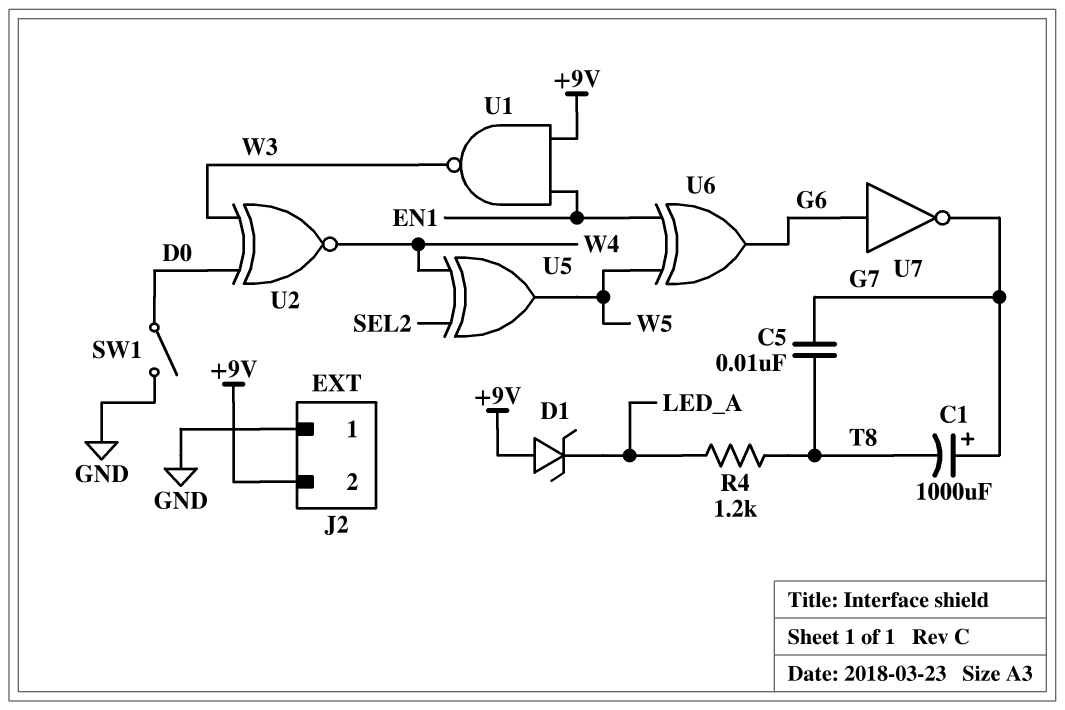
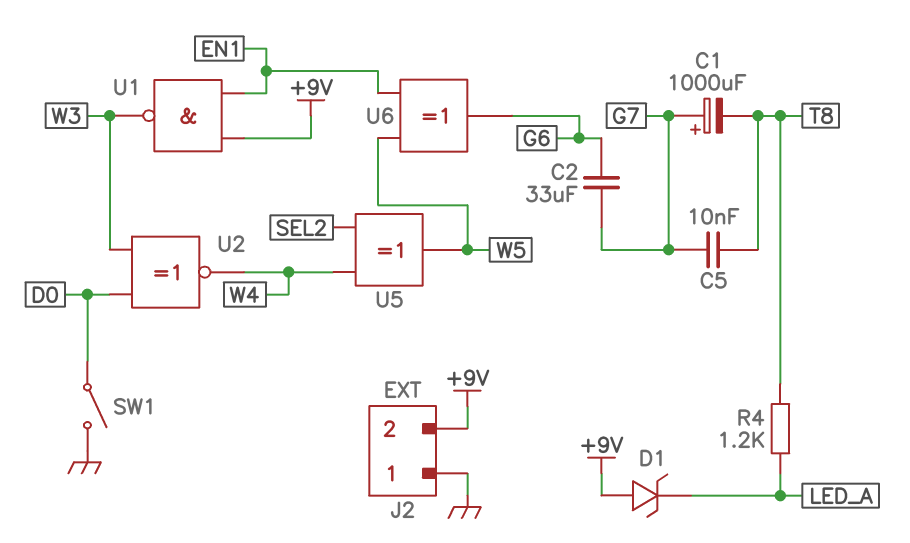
C2: none -> 33uF (G6, G7)
U7: NOT (in G6, out G7) -> none

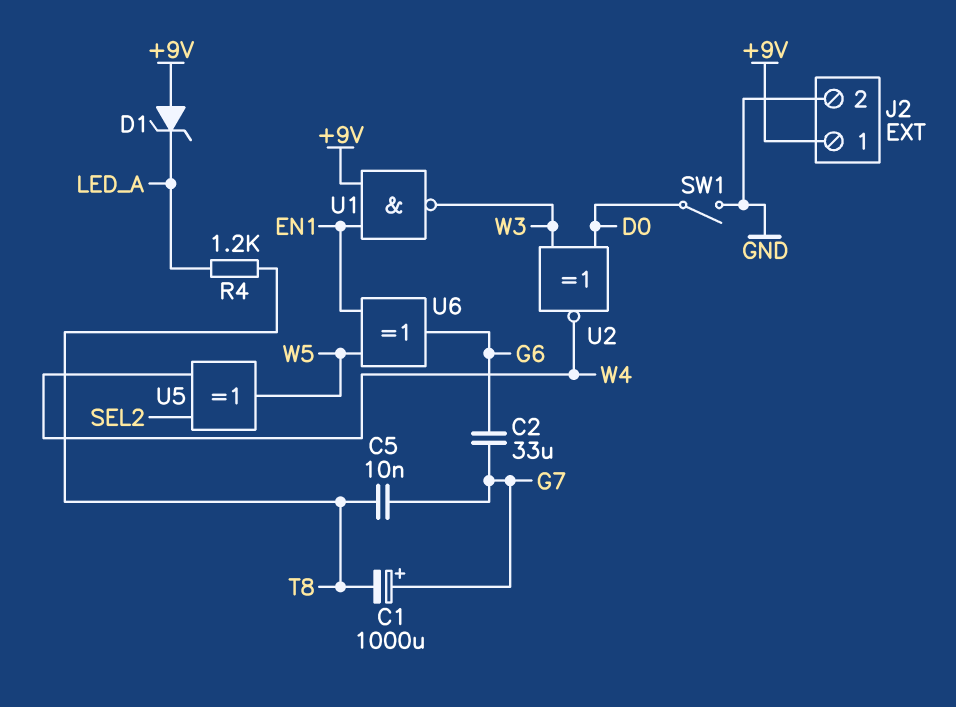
J2 pin 1: GND -> +9V
J2 pin 2: +9V -> GND

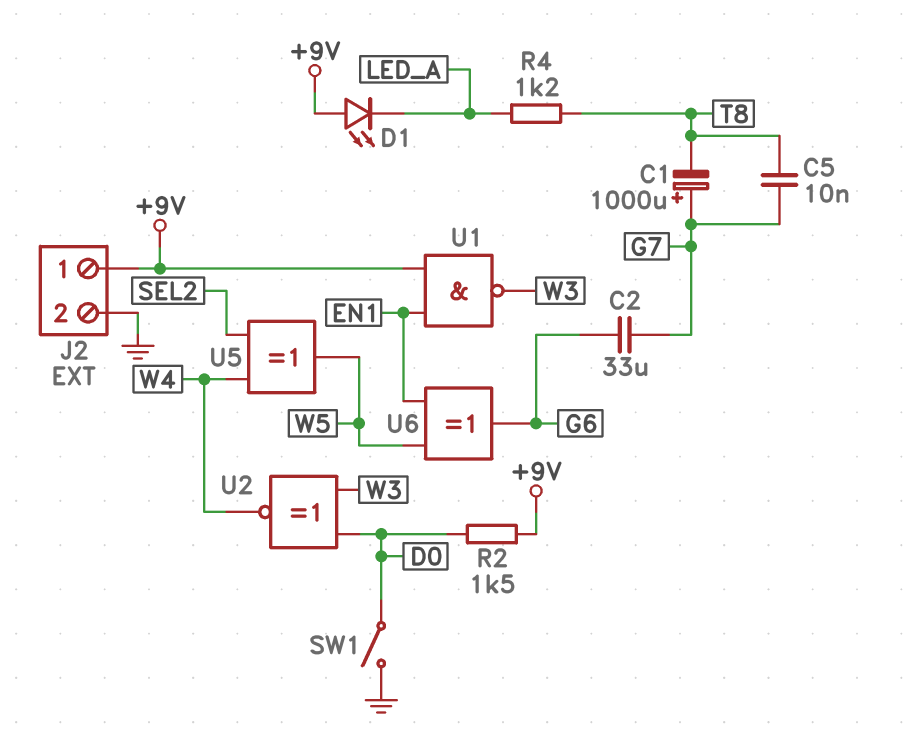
D1: zener (A +9V, K LED_A) -> LED (A +9V, K LED_A)
R2: none -> 1.5k (+9V, D0)

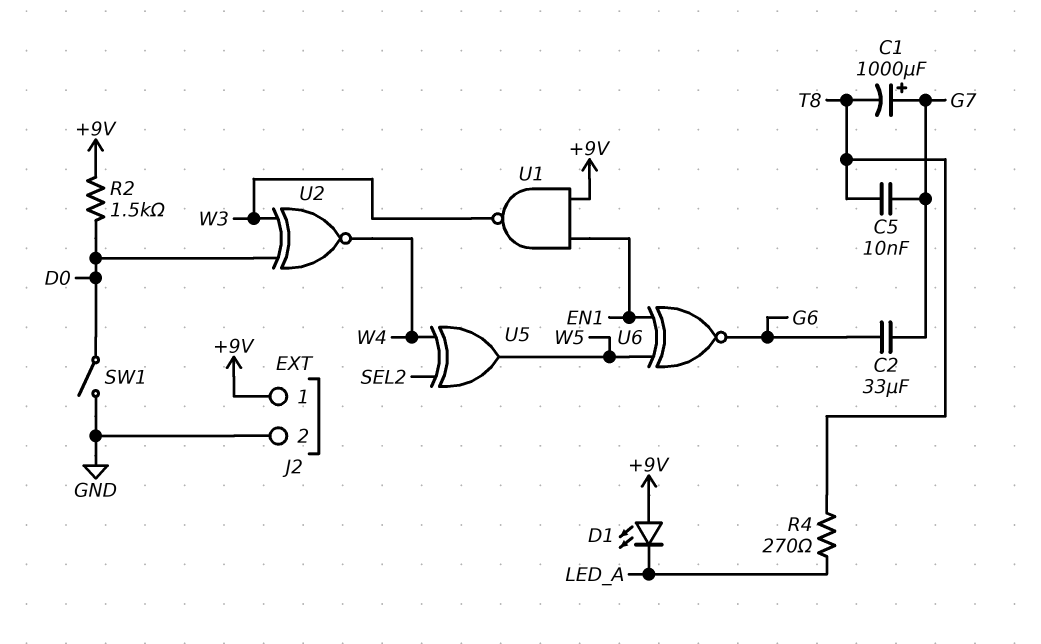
R4: 1.2k (LED_A, T8) -> 270 (LED_A, T8)
U6: XOR (in EN1, in W5, out G6) -> XNOR (in EN1, in W5, out G6)

